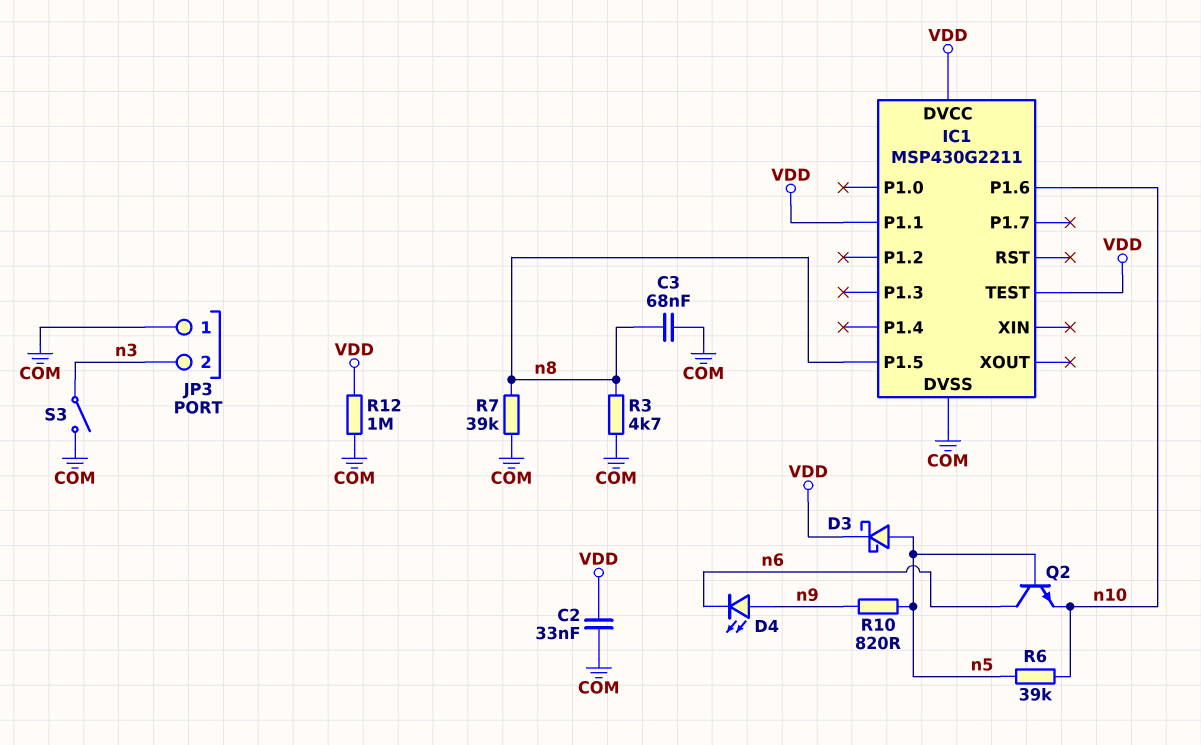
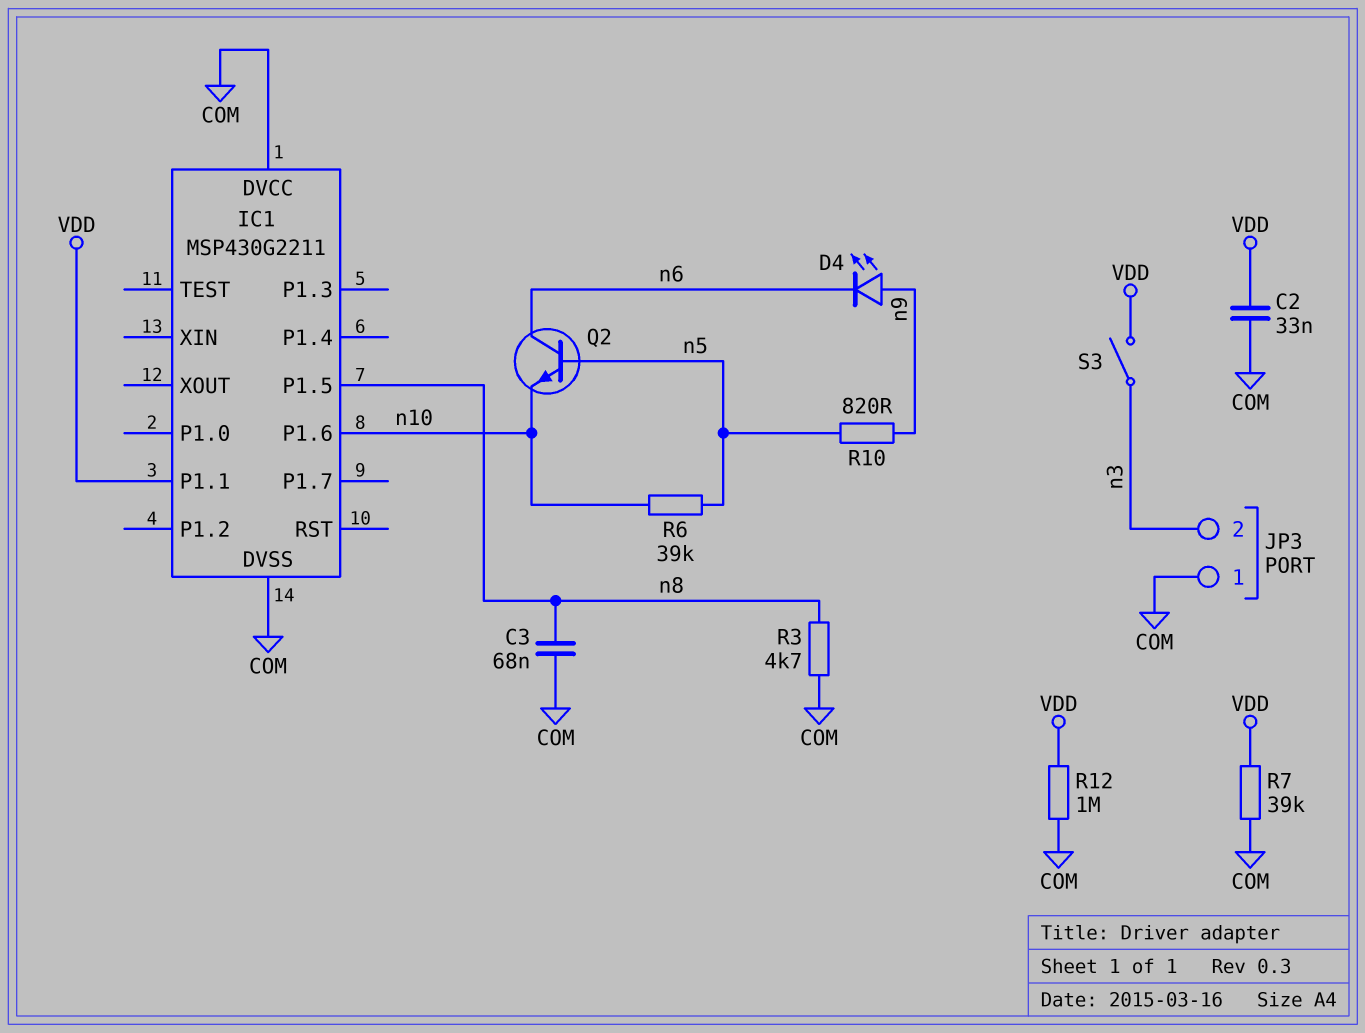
D3: schottky (A n5, K VDD) -> none
IC1 pin DVCC: VDD -> COM
IC1 pin TEST: VDD -> none
R7: 39k (COM, n8) -> 39k (COM, VDD)
S3: switch (COM, n3) -> switch (VDD, n3)

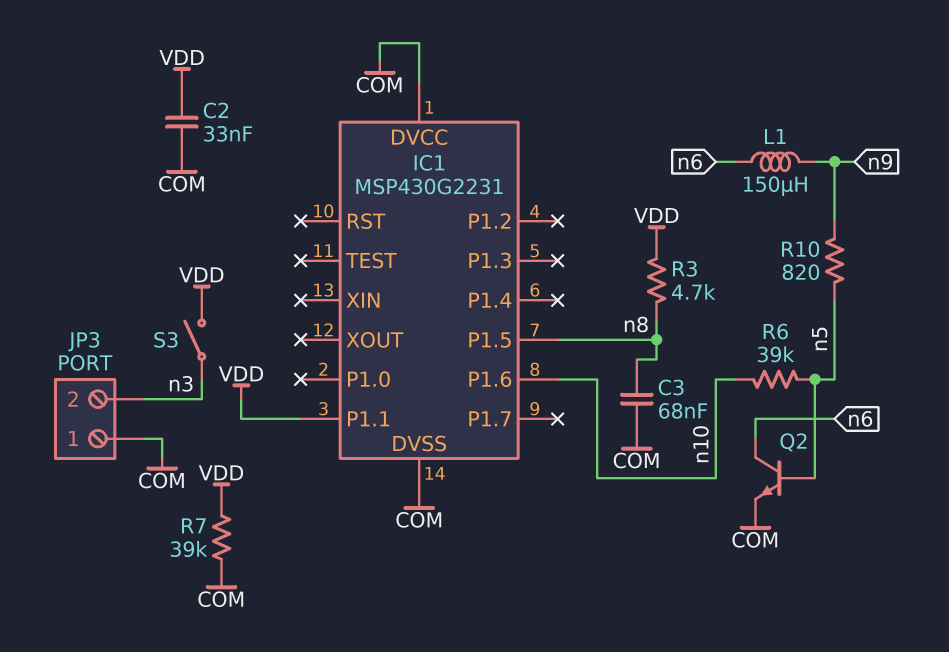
D4: LED (A n9, K n6) -> none
IC1: MSP430G2211 -> MSP430G2231
L1: none -> 150uH (n6, n9)
Q2: NPN (B n5, C n6, E n10) -> NPN (B n5, C n6, E COM)
R3: 4.7k (COM, n8) -> 4.7k (VDD, n8)
R12: 1M (COM, VDD) -> none

